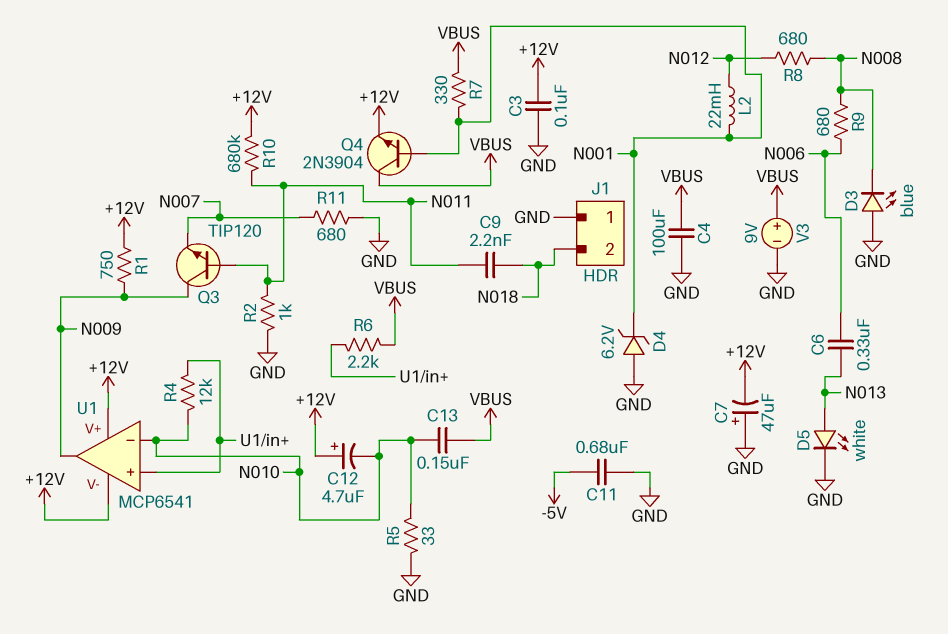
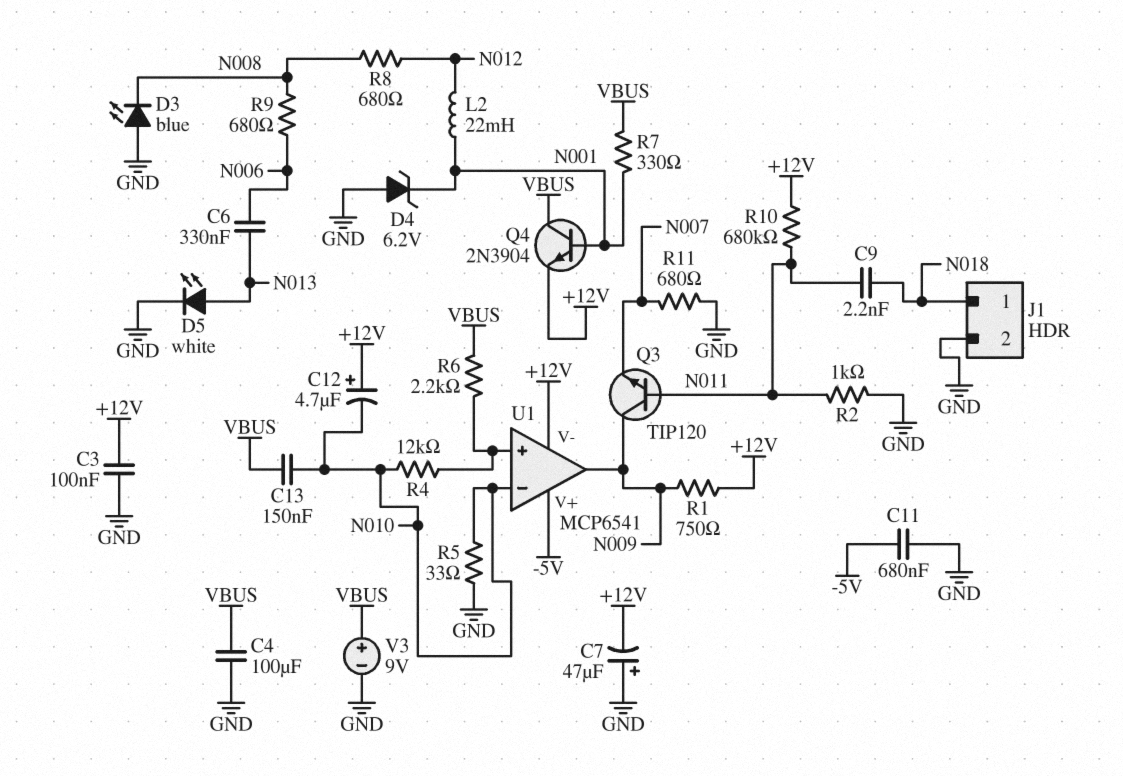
J1 pin 1: GND -> N018
J1 pin 2: N018 -> GND
U1 pin V+: +12V -> -5V

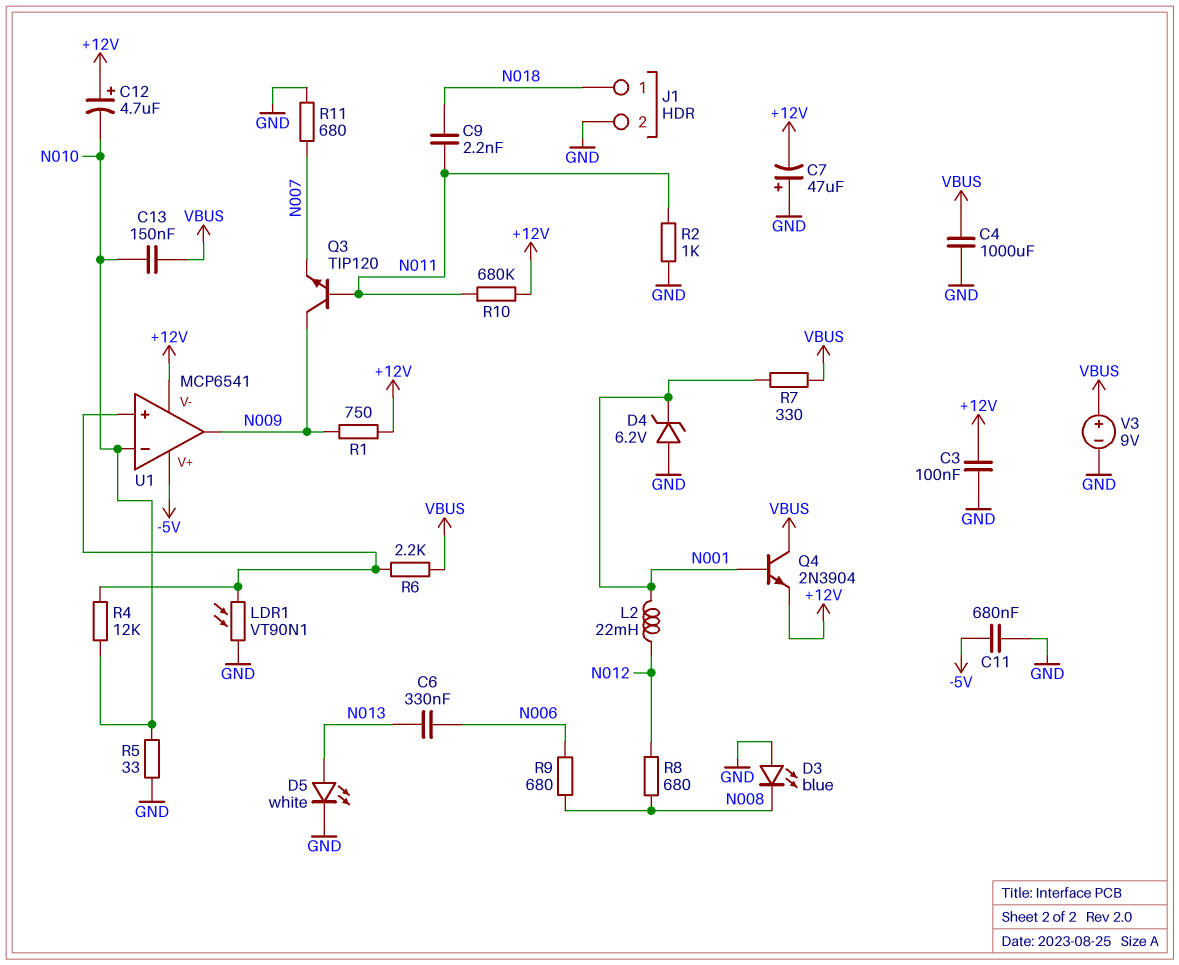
C4: 100uF (GND, VBUS) -> 1000uF (GND, VBUS)
LDR1: none -> VT90N1 (GND, U1/in+)

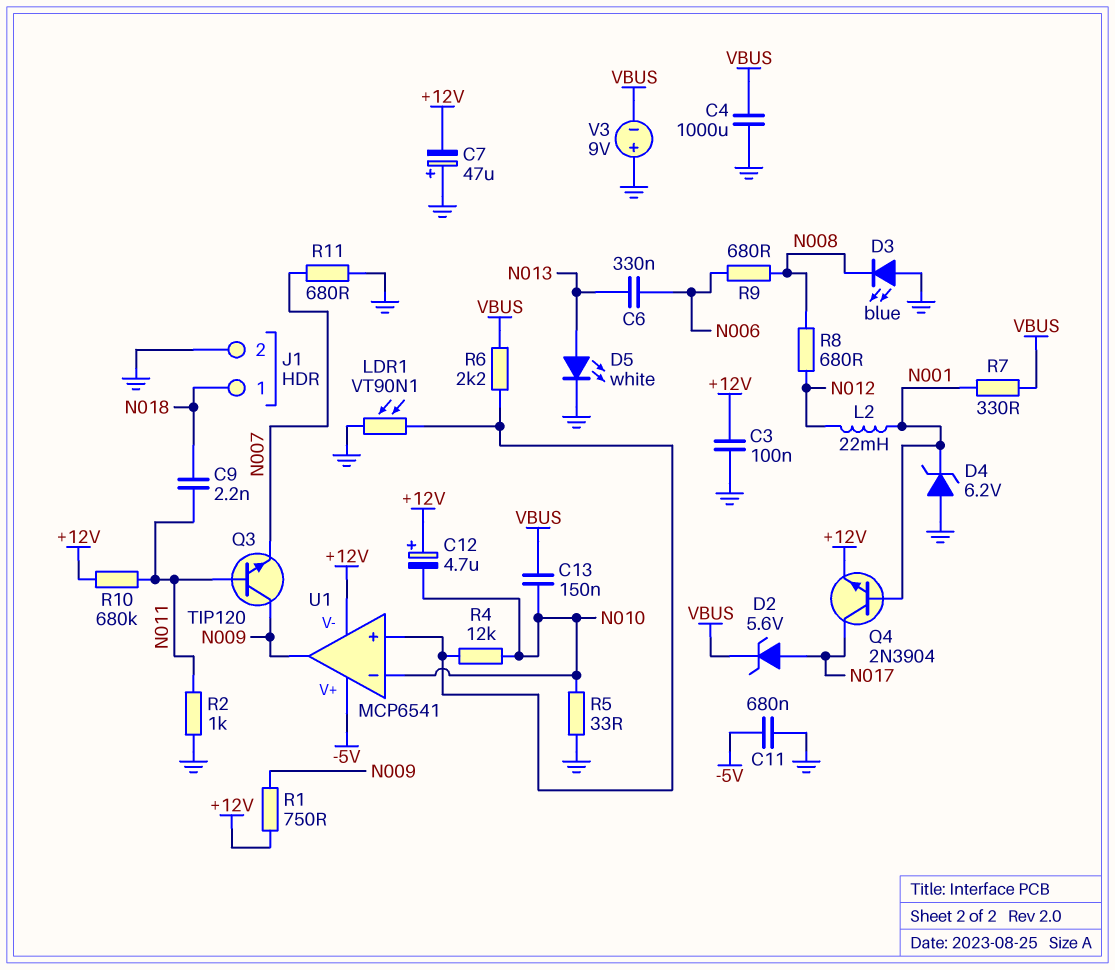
D2: none -> zener 5.6V (A N017, K VBUS)
Q4: NPN 2N3904 (B N001, C VBUS, E +12V) -> NPN 2N3904 (B N001, C N017, E +12V)
V3: 9V (plus VBUS, minus GND) -> 9V (plus GND, minus VBUS)

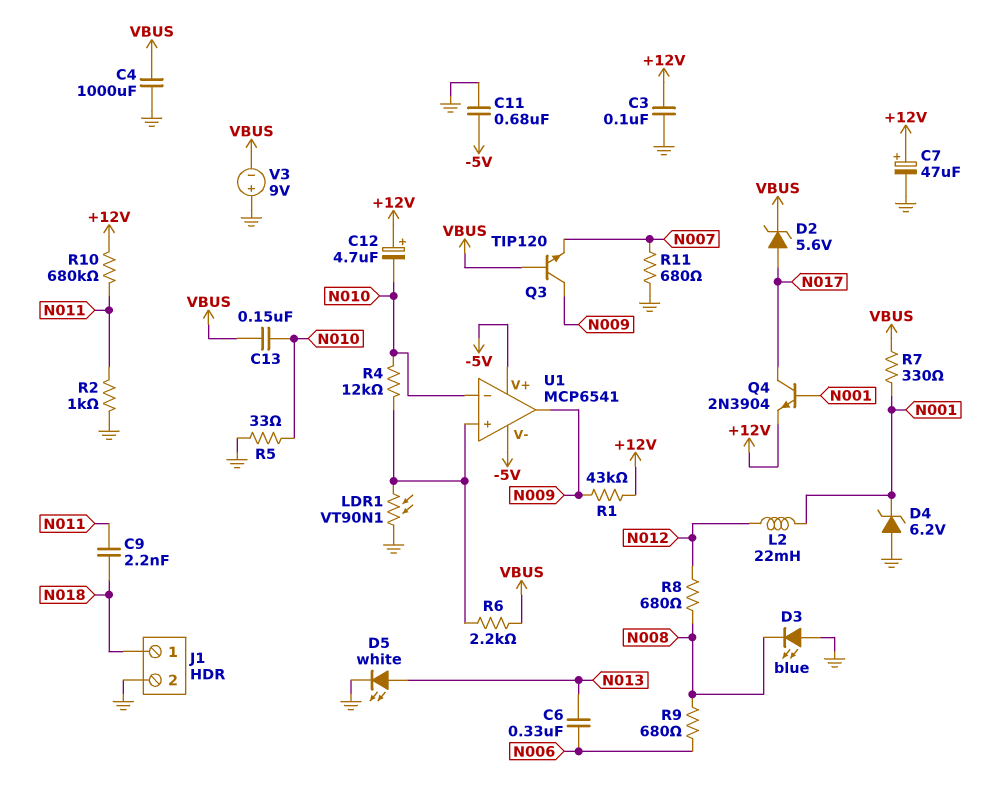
C7: 47uF (plus GND, minus +12V) -> 47uF (plus +12V, minus GND)
Q3: NPN TIP120 (B N011, C N009, E N007) -> NPN TIP120 (B VBUS, C N009, E N007)
R1: 750 (+12V, N009) -> 43k (+12V, N009)
U1 pin V-: +12V -> -5V

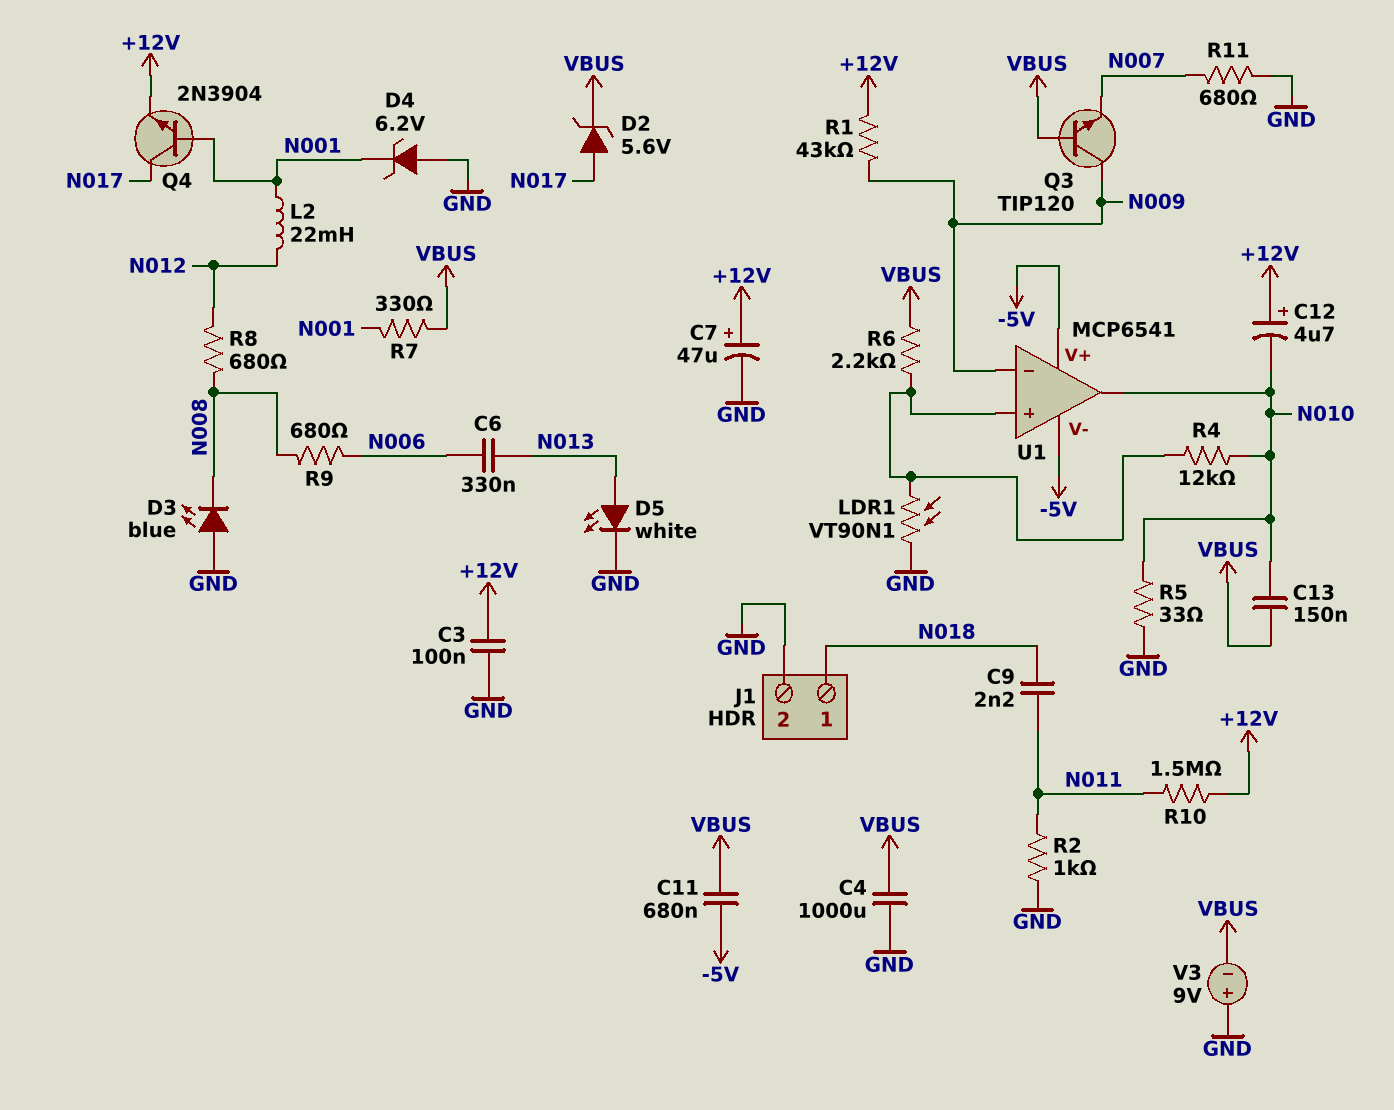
C11: 680nF (-5V, GND) -> 680nF (-5V, VBUS)
R10: 680k (+12V, N011) -> 1.5M (+12V, N011)
U1 pin in-: N010 -> N009
U1 pin out: N009 -> N010

